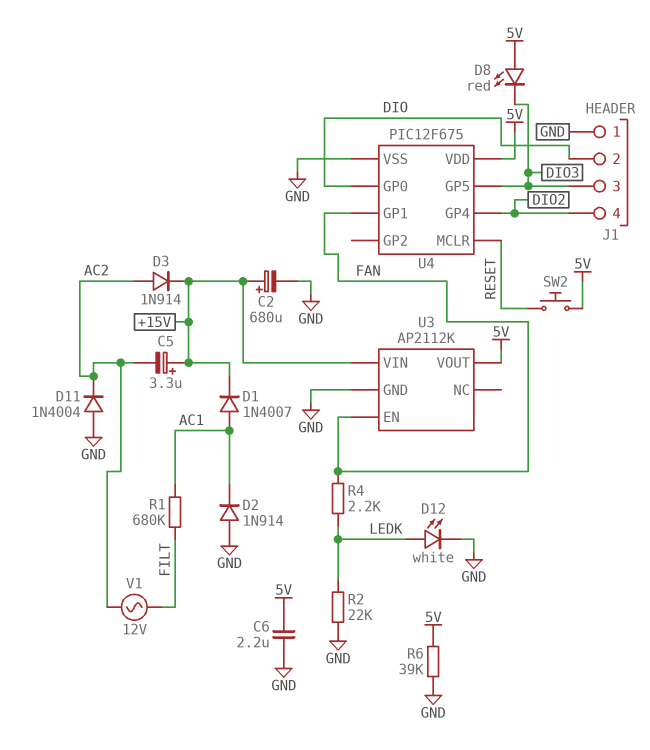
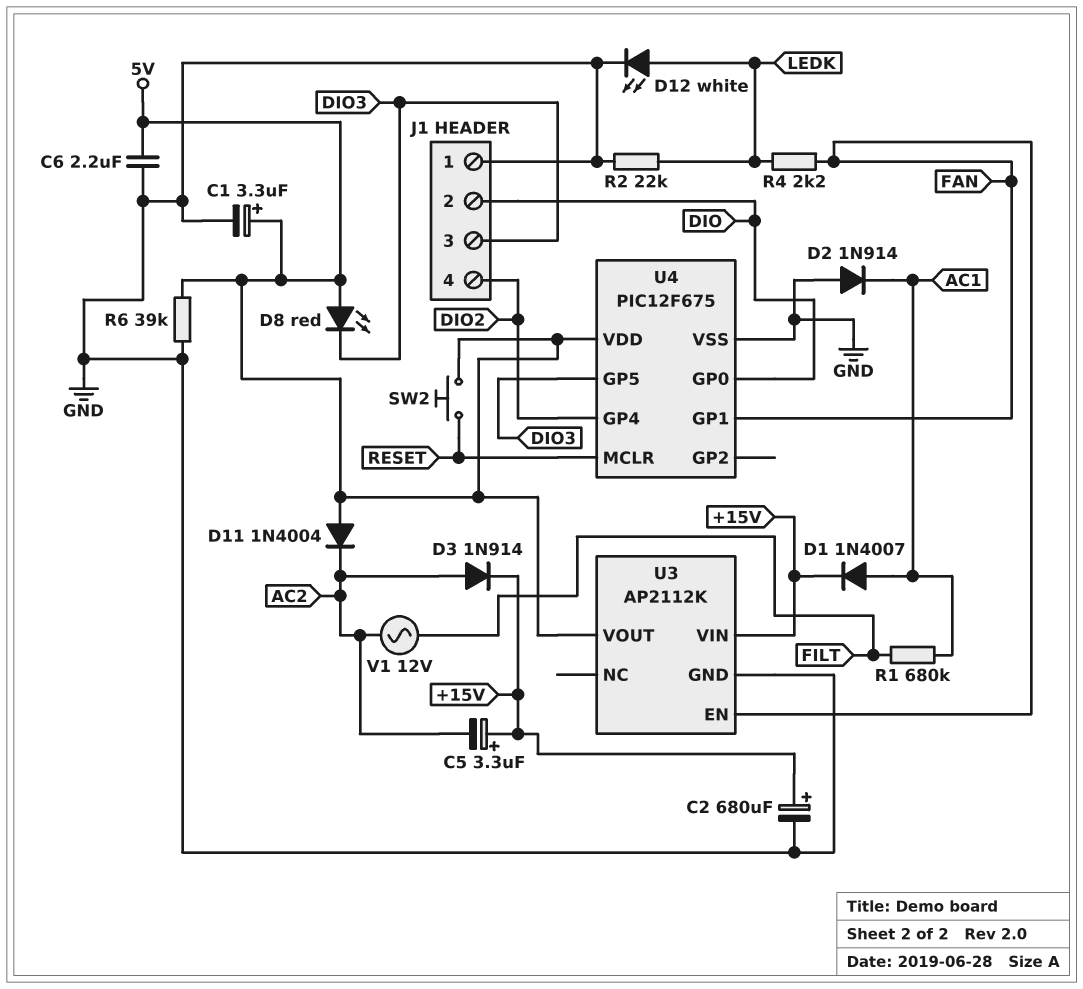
C1: none -> 3.3uF (plus 5V, minus GND)
D11: diode 1N4004 (A GND, K AC2) -> diode 1N4004 (A 5V, K AC2)

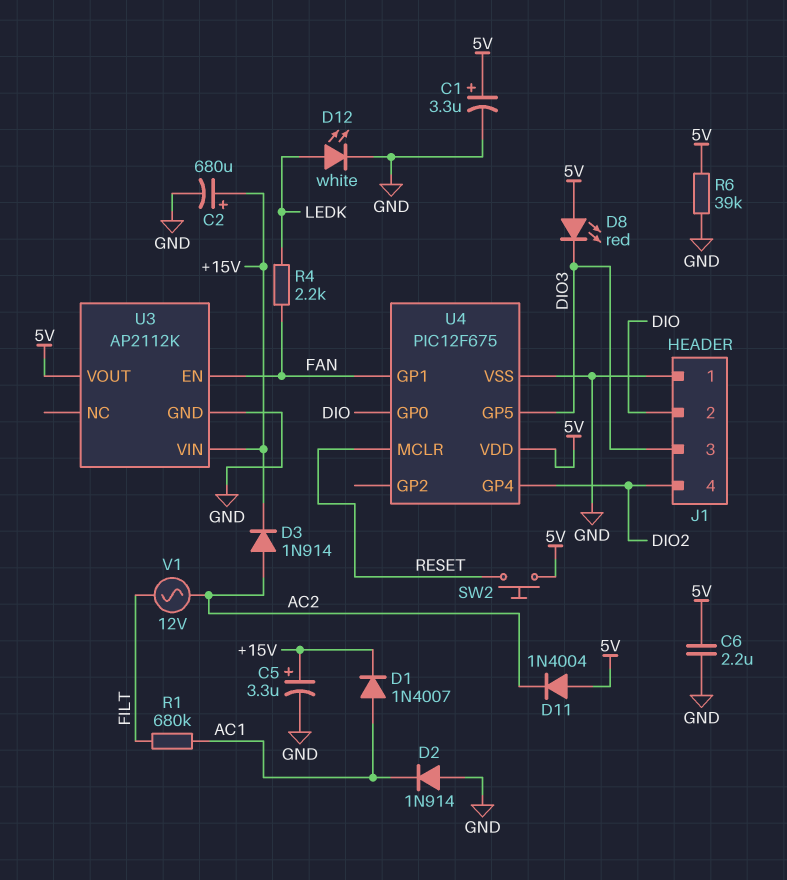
C5: 3.3uF (plus +15V, minus AC2) -> 3.3uF (plus +15V, minus GND)
R2: 22k (GND, LEDK) -> none

